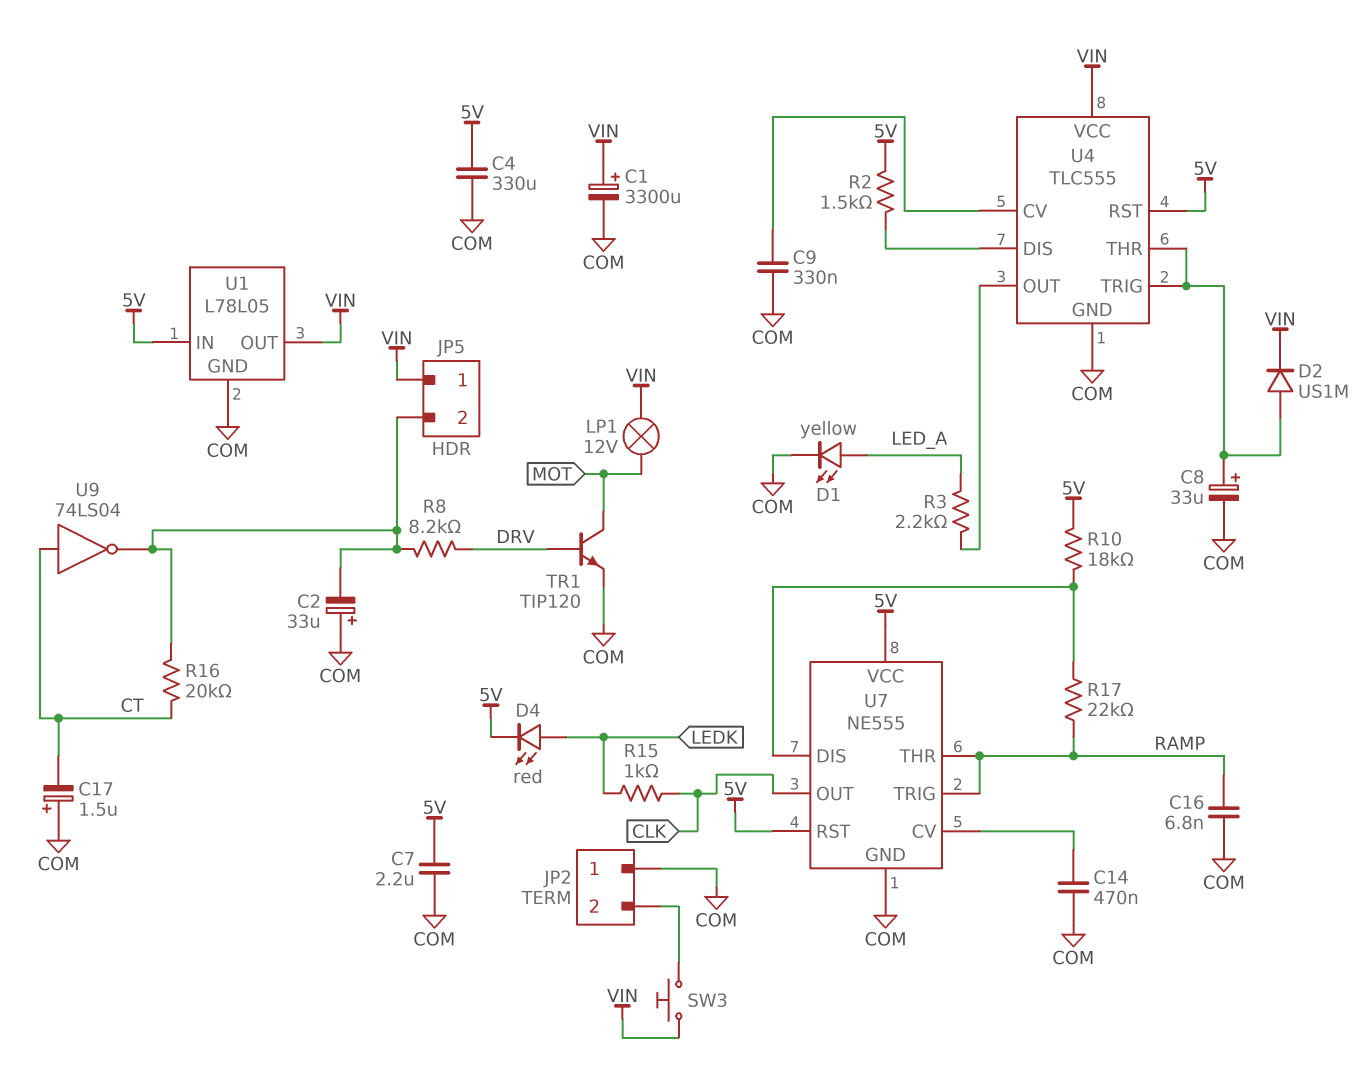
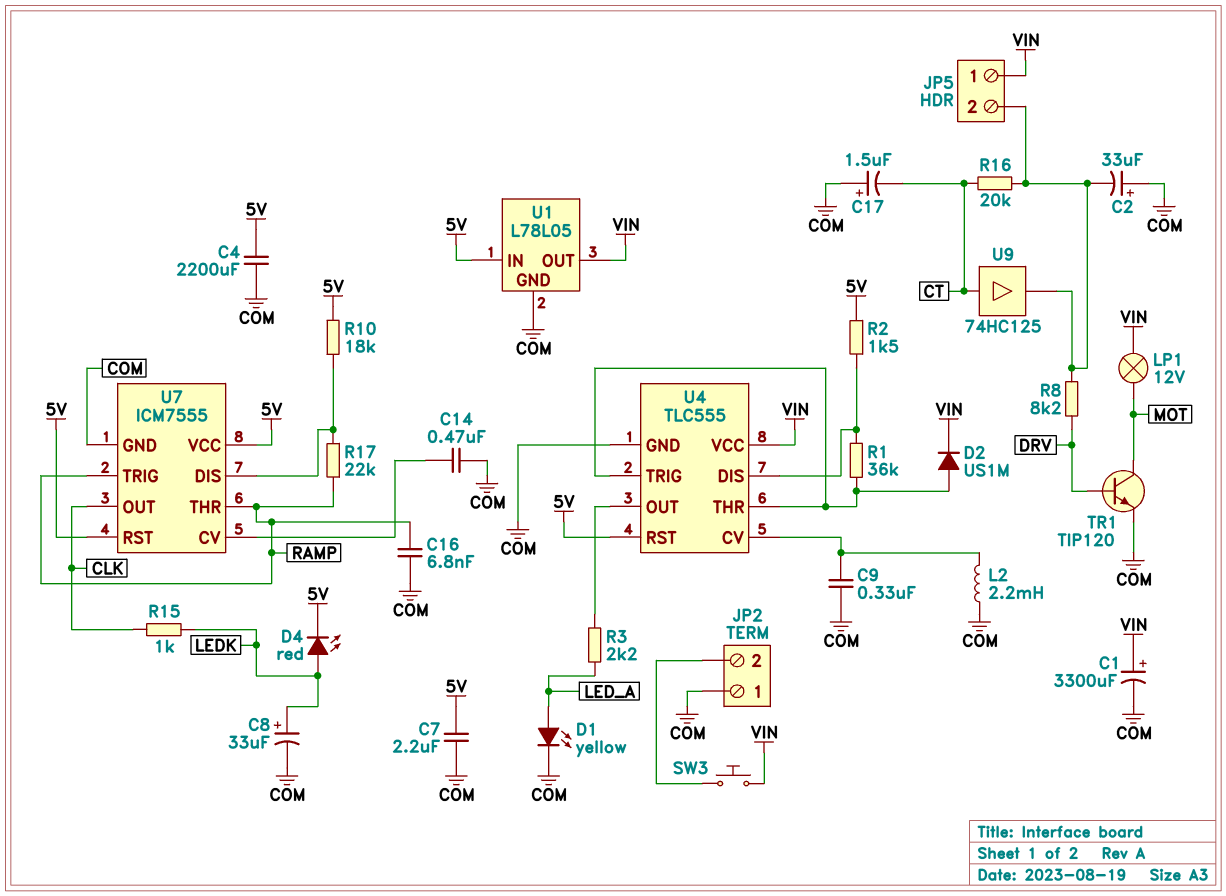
C4: 330uF (5V, COM) -> 2200uF (5V, COM)
C8: 33uF (plus U4/THR, minus COM) -> 33uF (plus LEDK, minus COM)
L2: none -> 2.2mH (COM, U4/CV)
R1: none -> 36k (U4/DIS, U4/THR)
U7: NE555 -> ICM7555
U9: NOT 74LS04 (in CT, out JP5/2) -> buffer 74HC125 (in CT, out JP5/2)

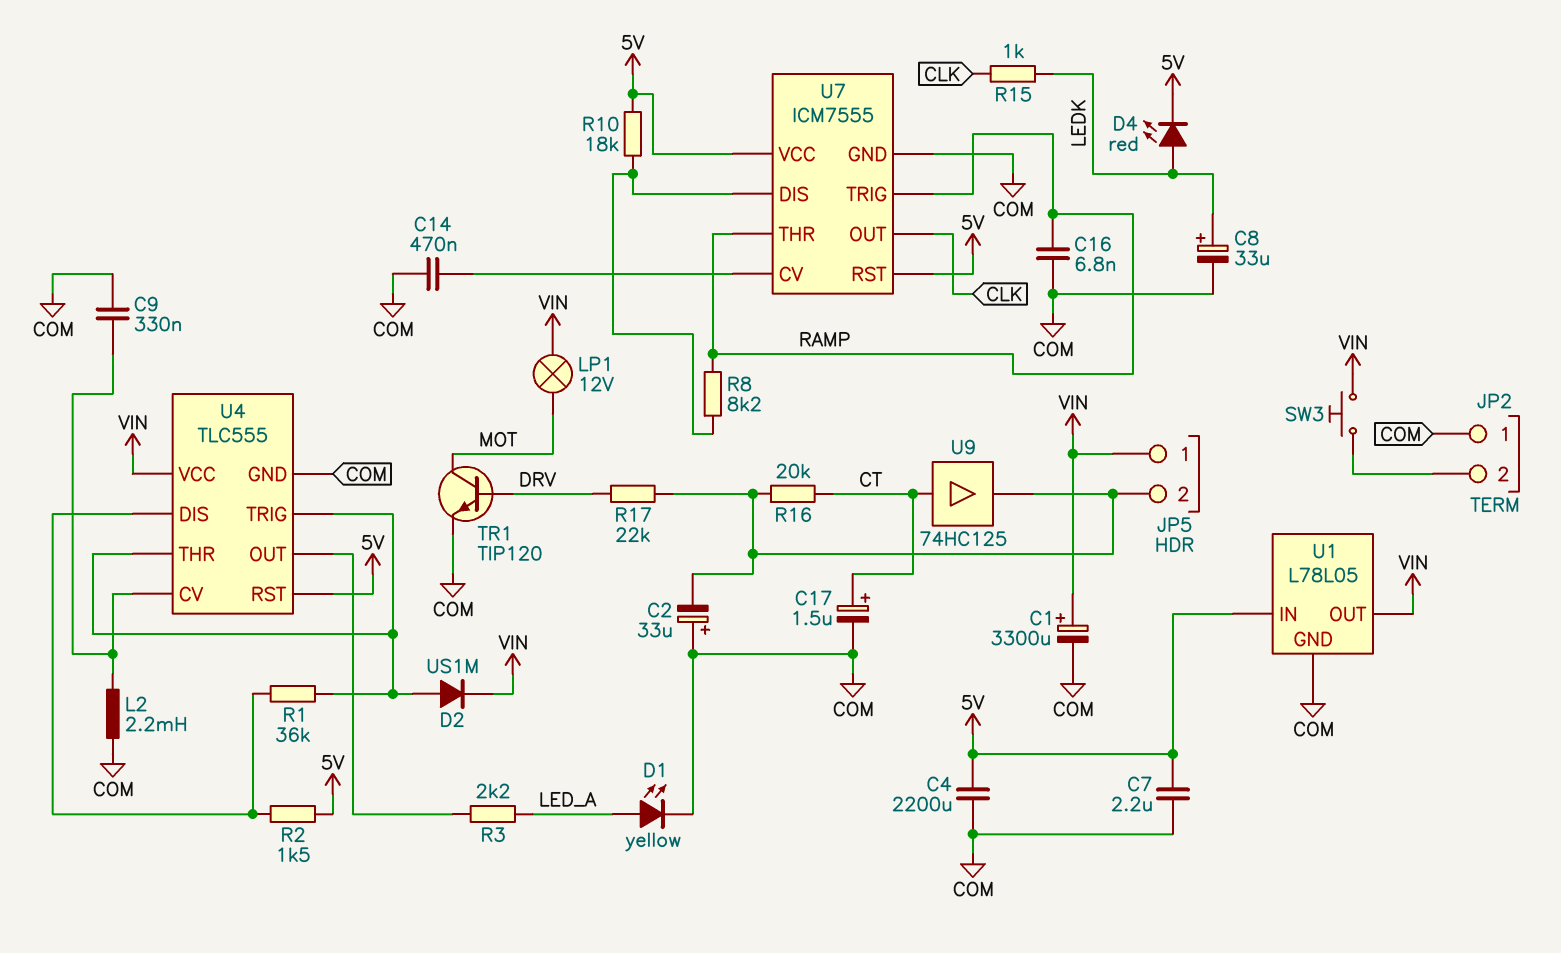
C17: 1.5uF (plus COM, minus CT) -> 1.5uF (plus CT, minus COM)
R8: 8.2k (DRV, JP5/2) -> 8.2k (RAMP, U7/DIS)
R17: 22k (RAMP, U7/DIS) -> 22k (DRV, JP5/2)

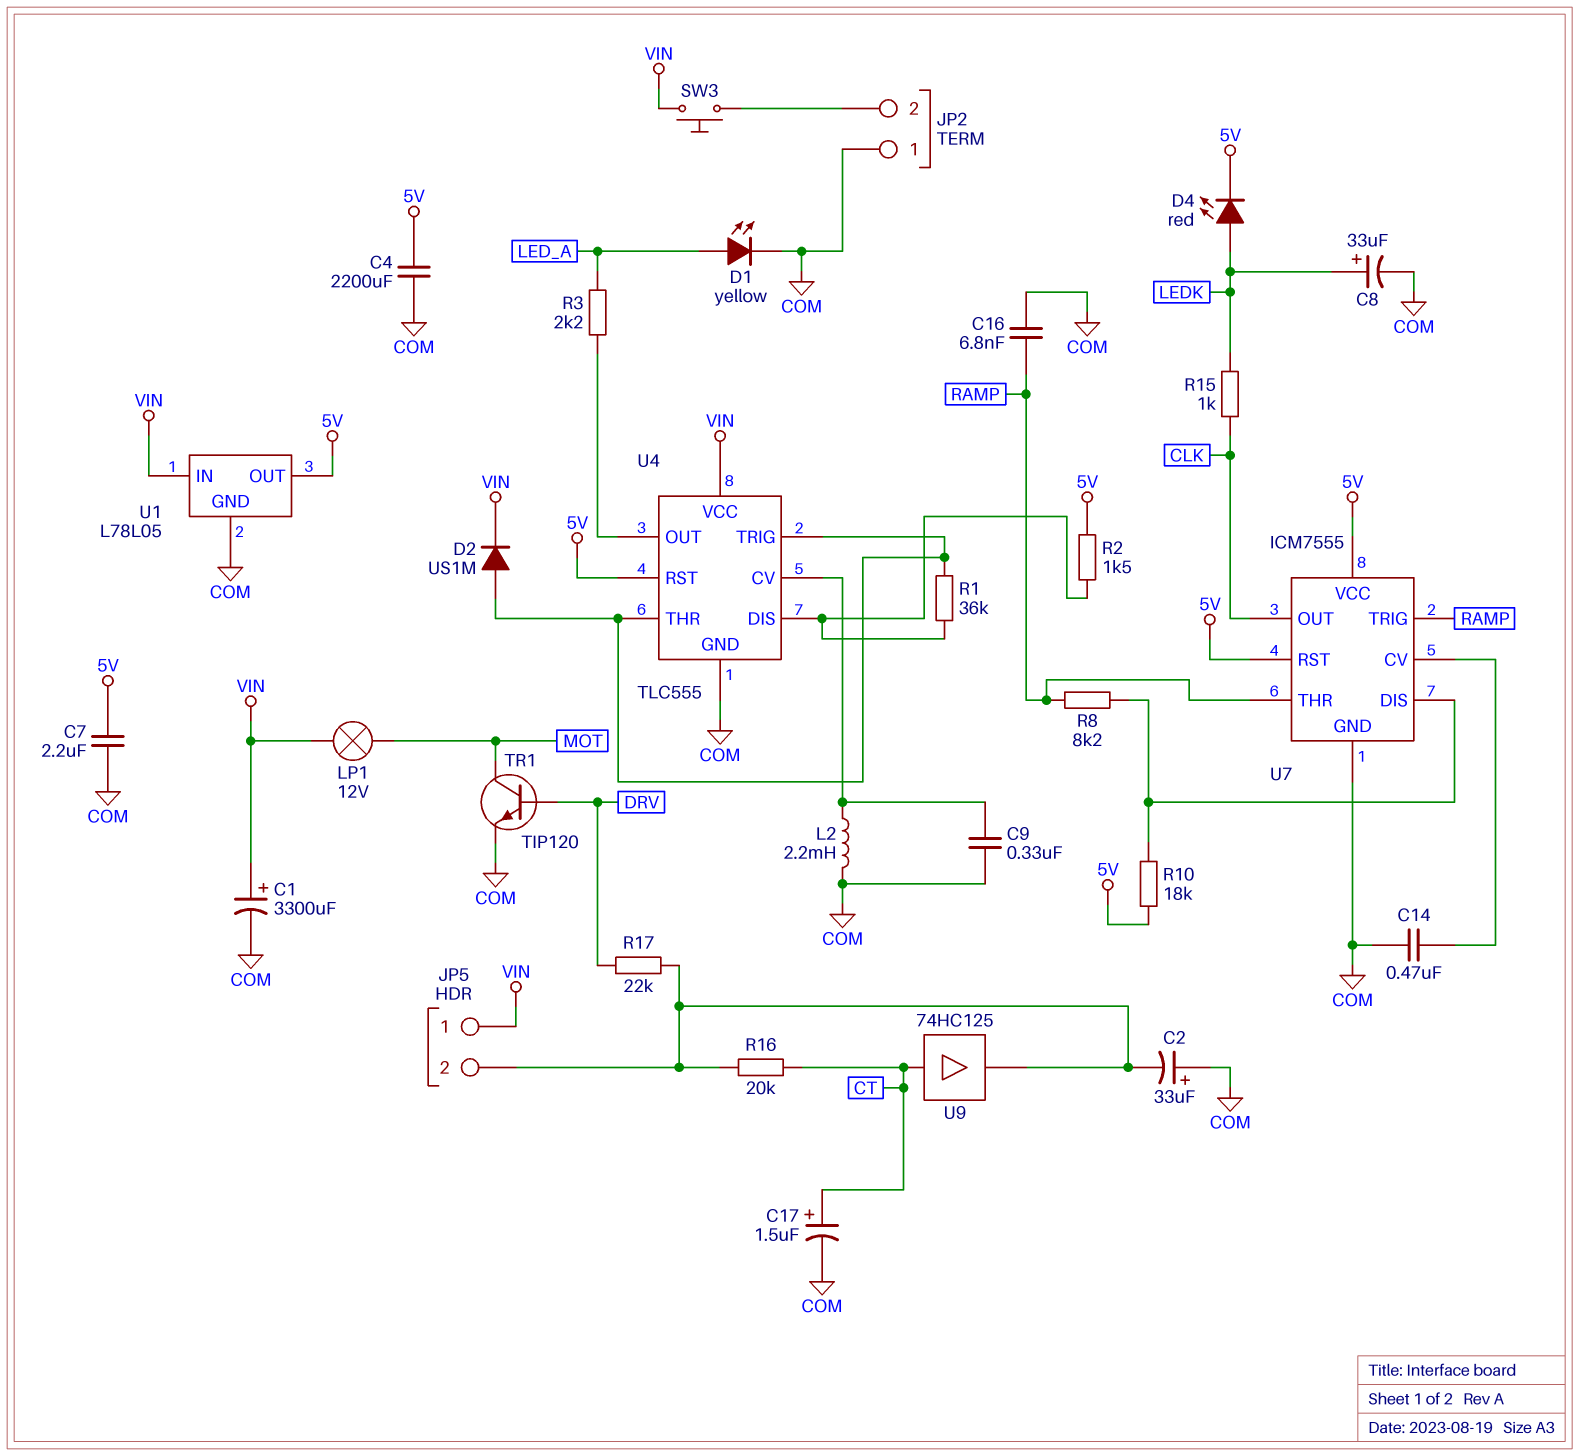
U1 pin IN: 5V -> VIN
U1 pin OUT: VIN -> 5V

